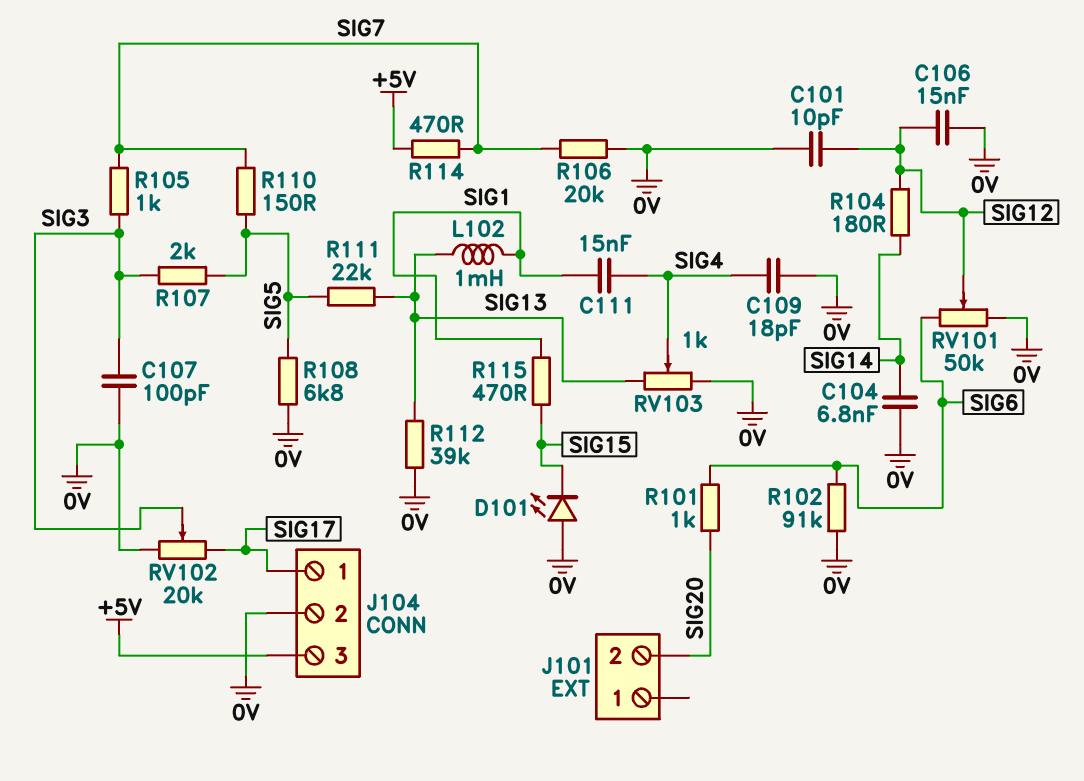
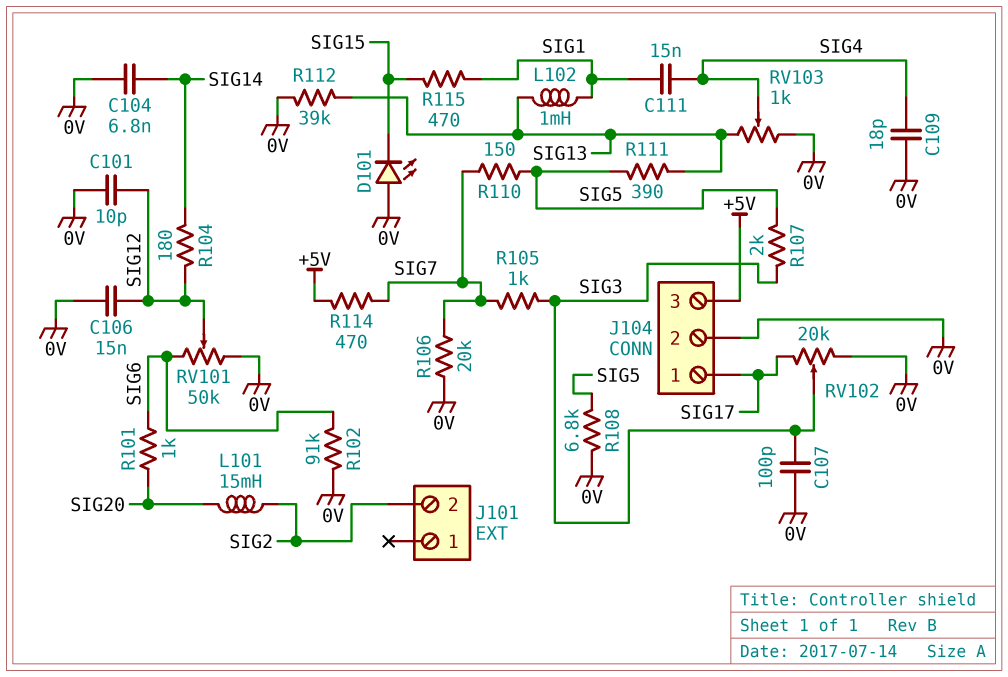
J101 pin 2: SIG20 -> SIG2
L101: none -> 15mH (SIG2, SIG20)
R111: 22k (SIG5, SIG13) -> 390 (SIG5, SIG13)

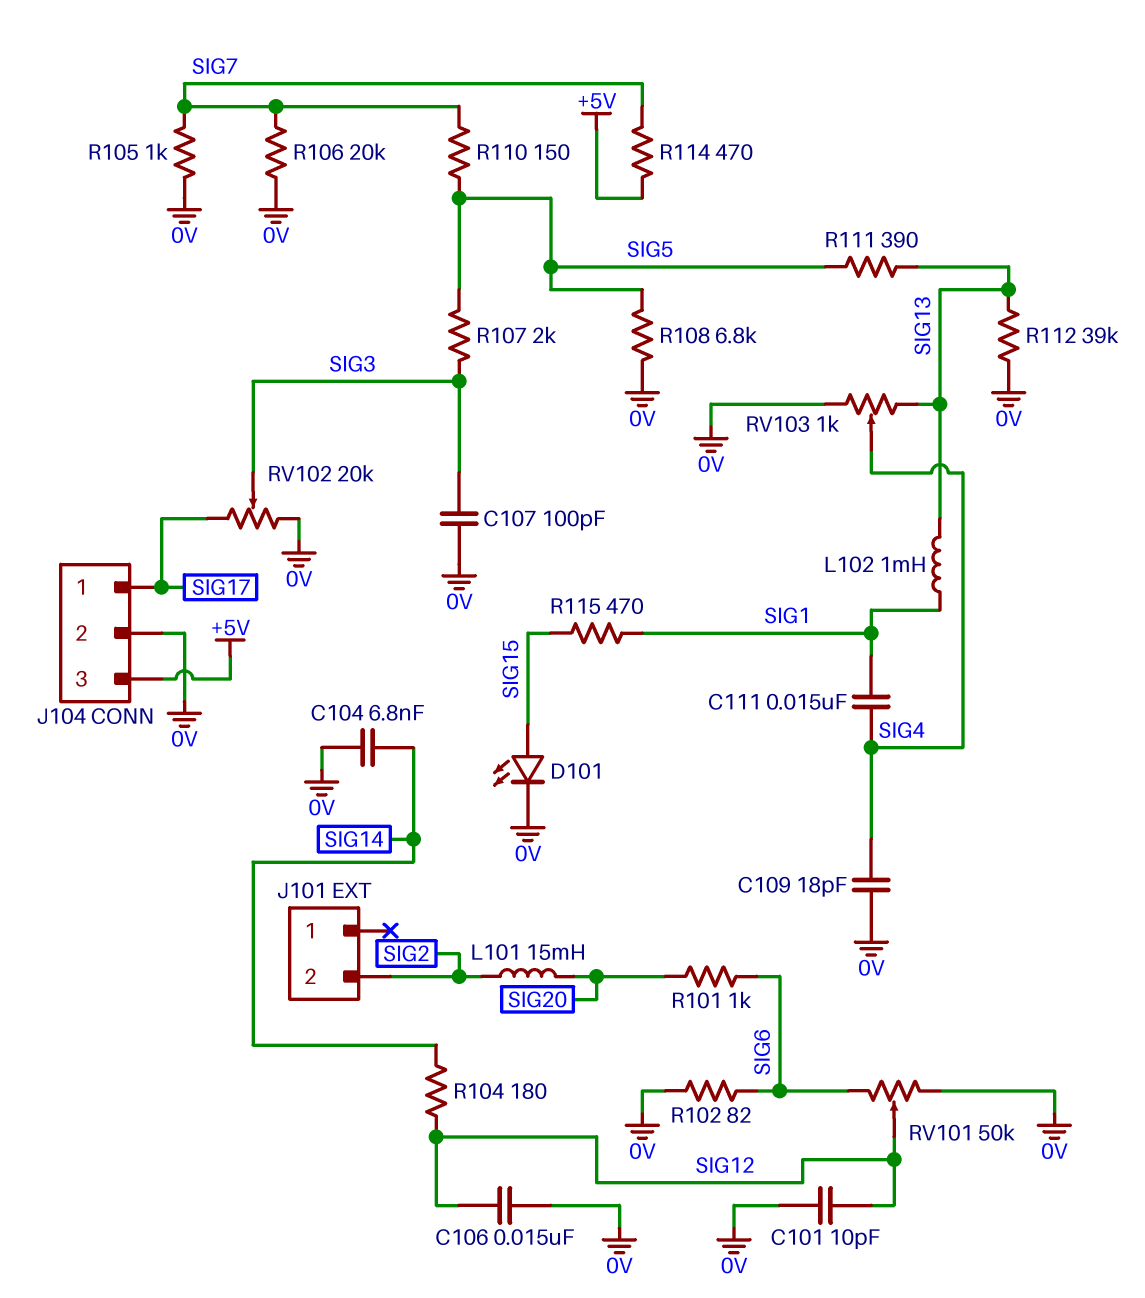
D101: LED (A 0V, K SIG15) -> LED (A SIG15, K 0V)
R102: 91k (0V, SIG6) -> 82 (0V, SIG6)
R105: 1k (SIG3, SIG7) -> 1k (0V, SIG7)

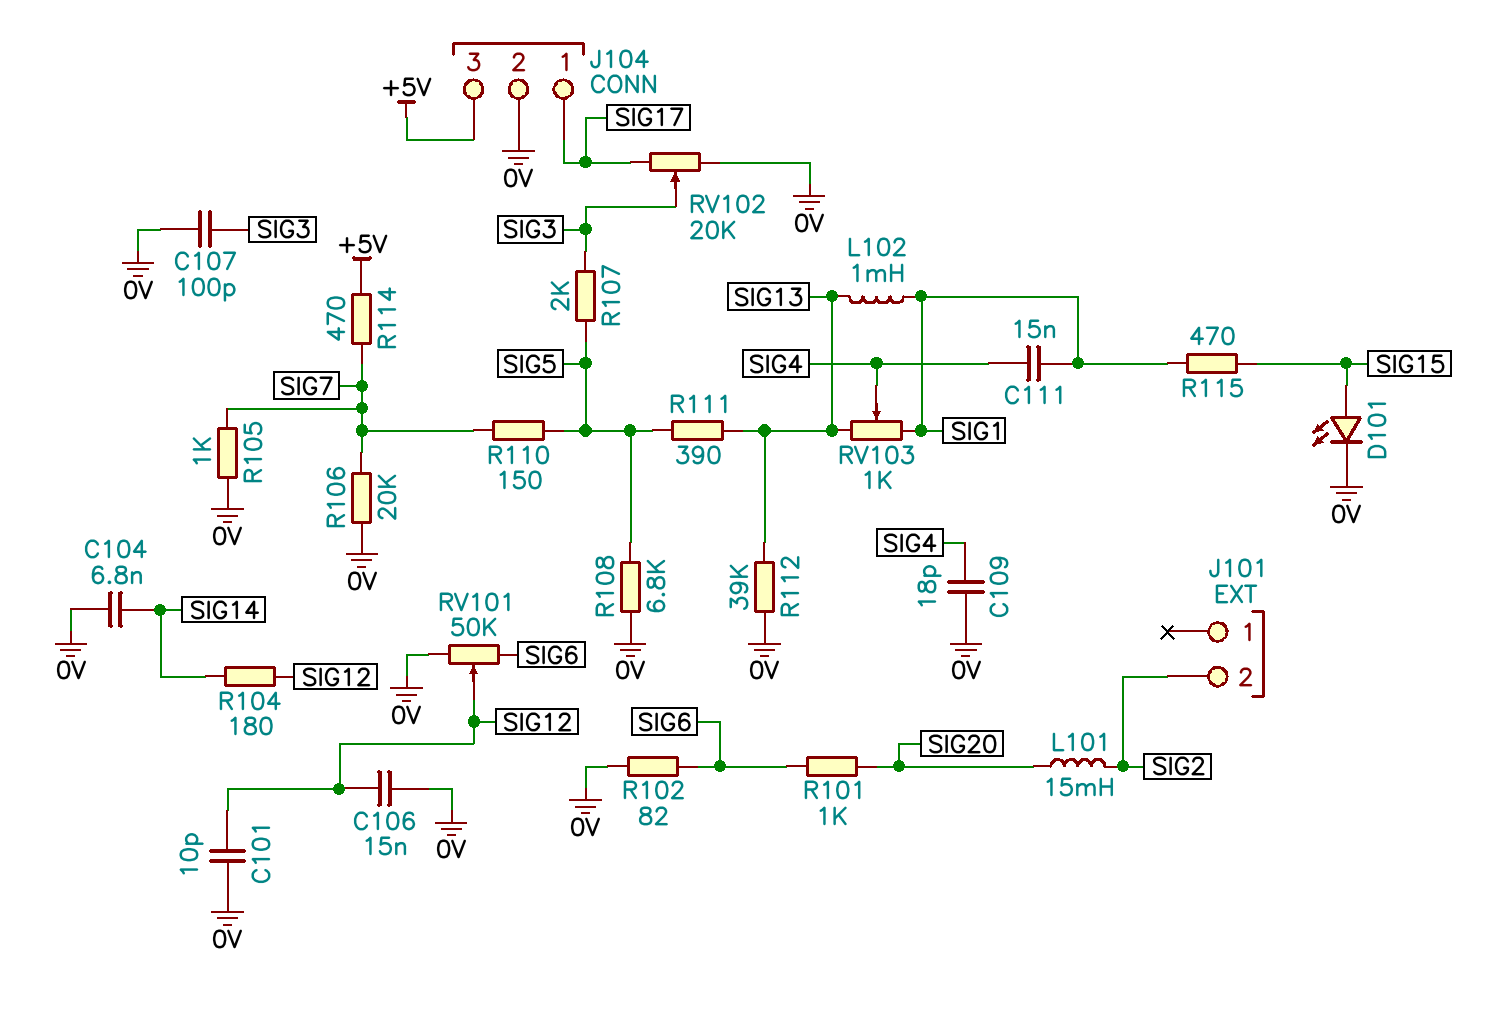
RV103: 1k (0V, SIG13, wiper SIG4) -> 1k (SIG1, SIG13, wiper SIG4)

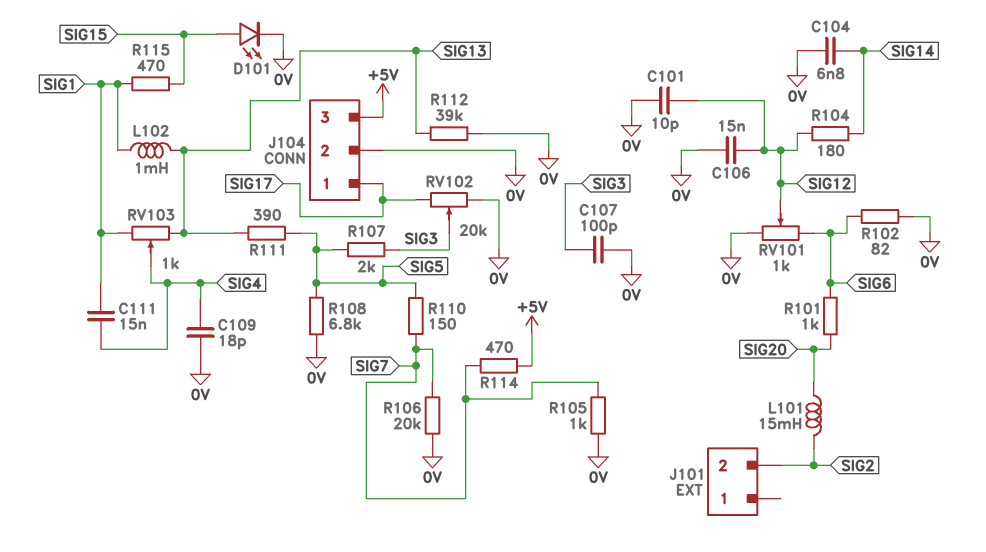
RV101: 50k (0V, SIG6, wiper SIG12) -> 1k (0V, SIG6, wiper SIG12)

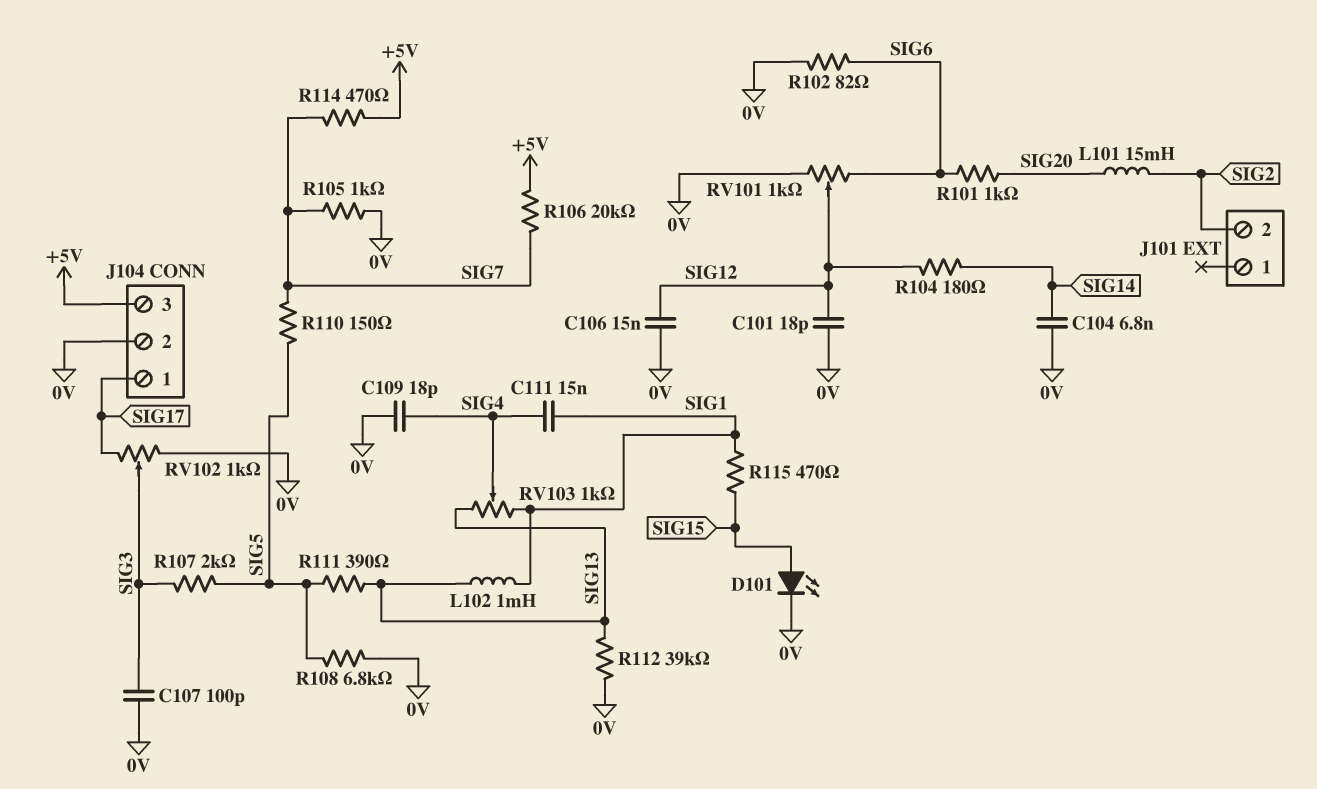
C101: 10pF (0V, SIG12) -> 18pF (0V, SIG12)
R106: 20k (0V, SIG7) -> 20k (+5V, SIG7)
RV102: 20k (0V, SIG17, wiper SIG3) -> 1k (0V, SIG17, wiper SIG3)

